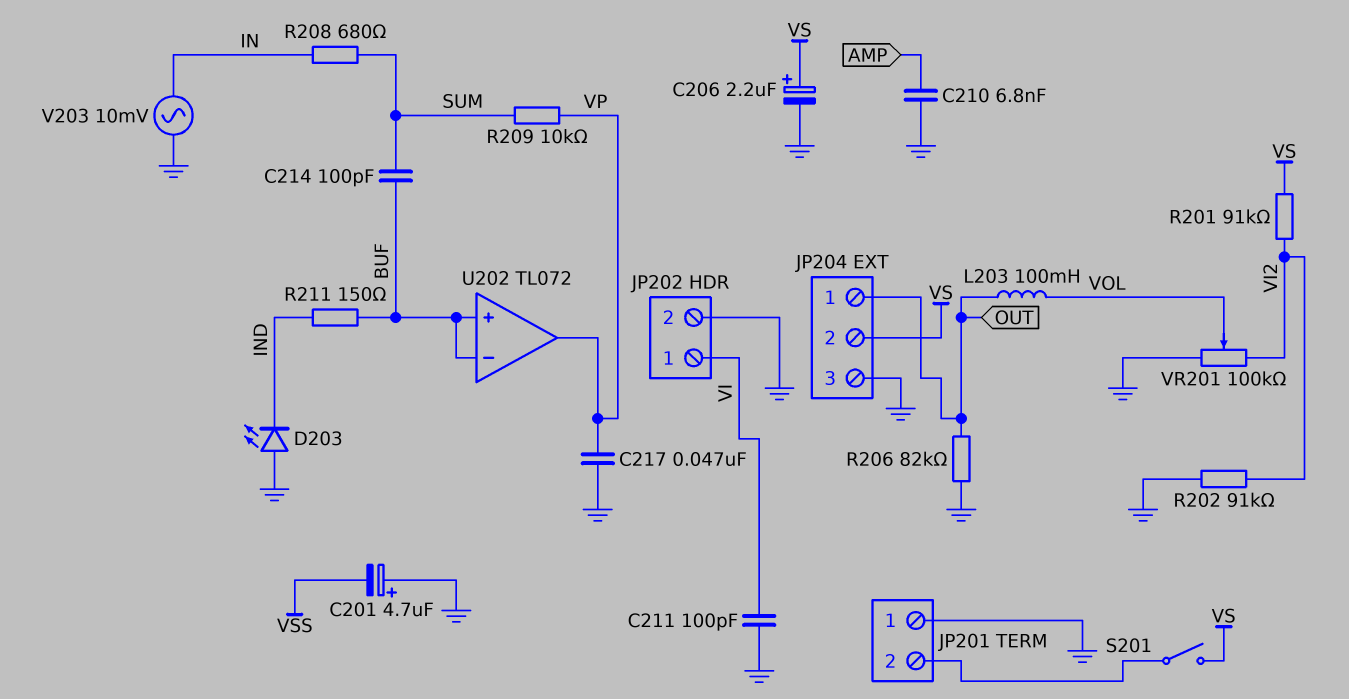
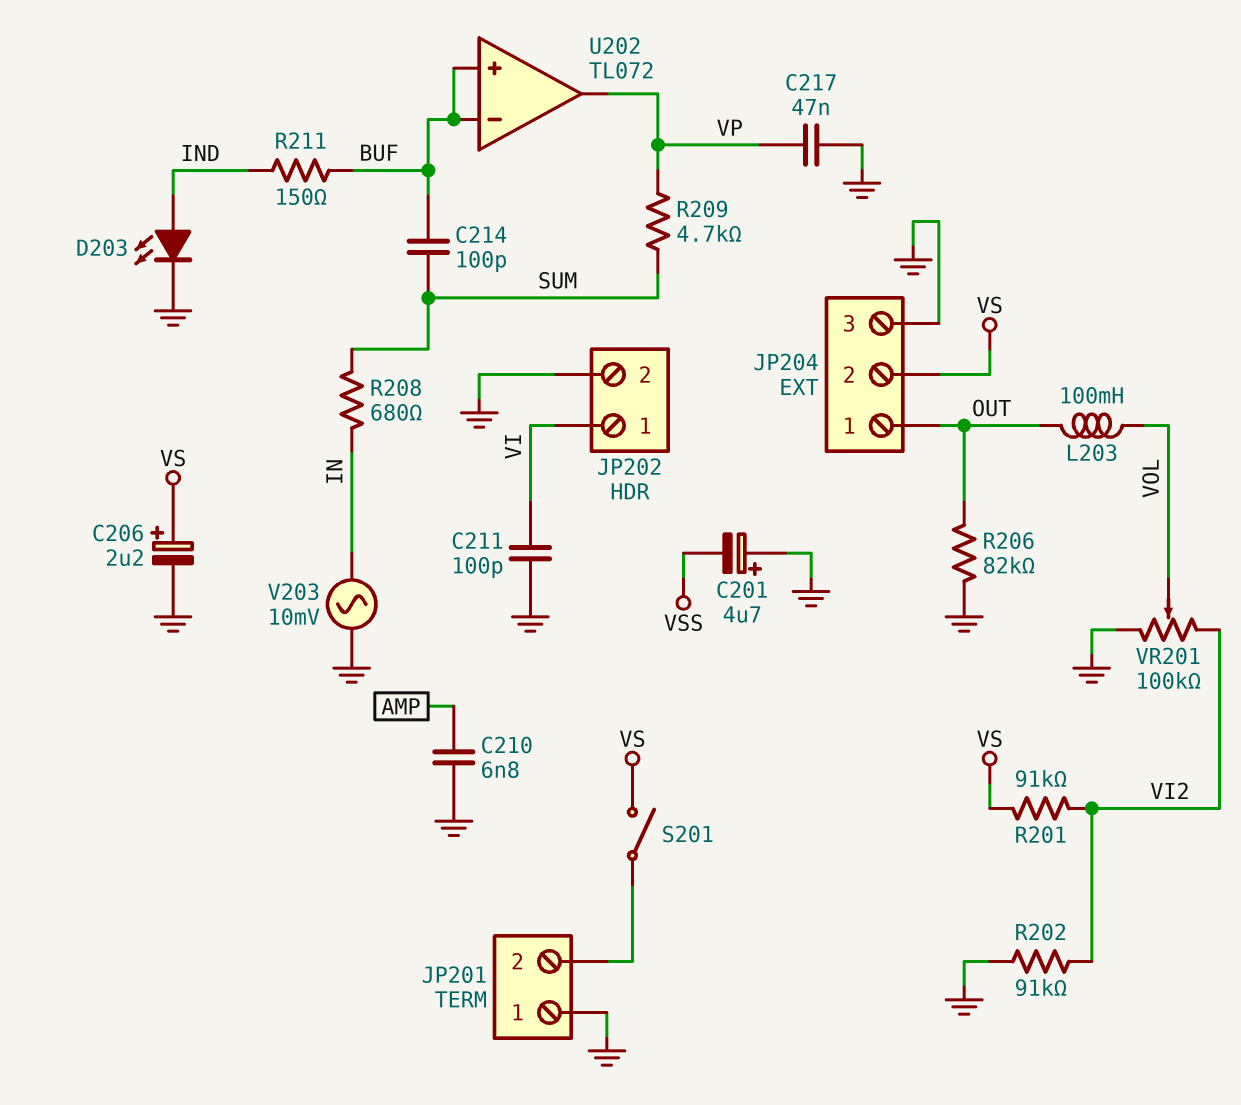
D203: LED (A GND, K IND) -> LED (A IND, K GND)
R209: 10k (SUM, VP) -> 4.7k (SUM, VP)

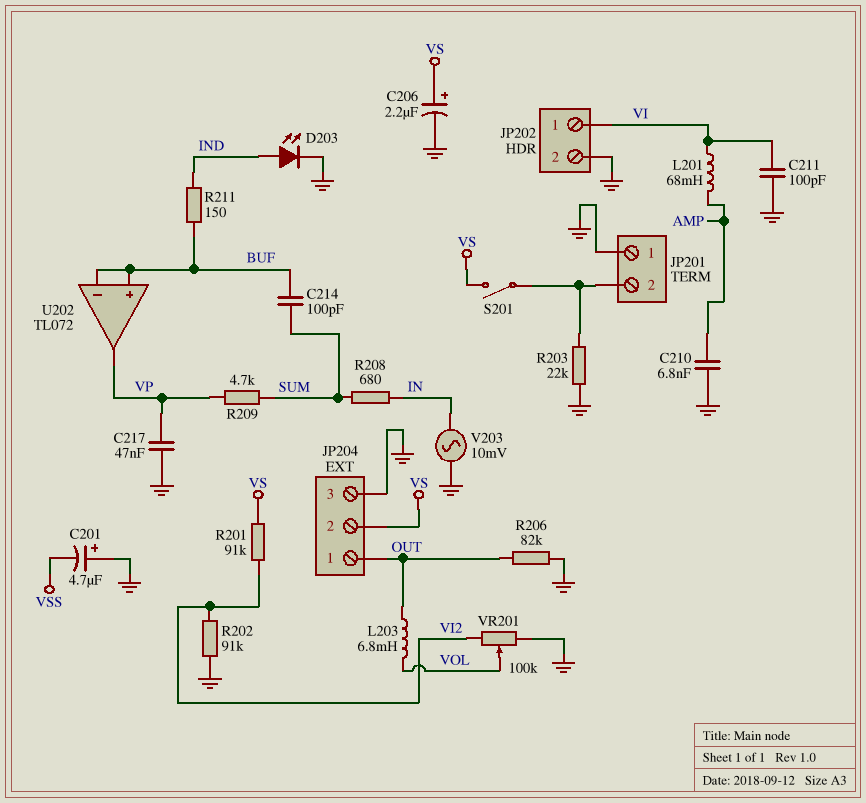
L201: none -> 68mH (AMP, VI)
L203: 100mH (OUT, VOL) -> 6.8mH (OUT, VOL)
R203: none -> 22k (GND, JP201/2)

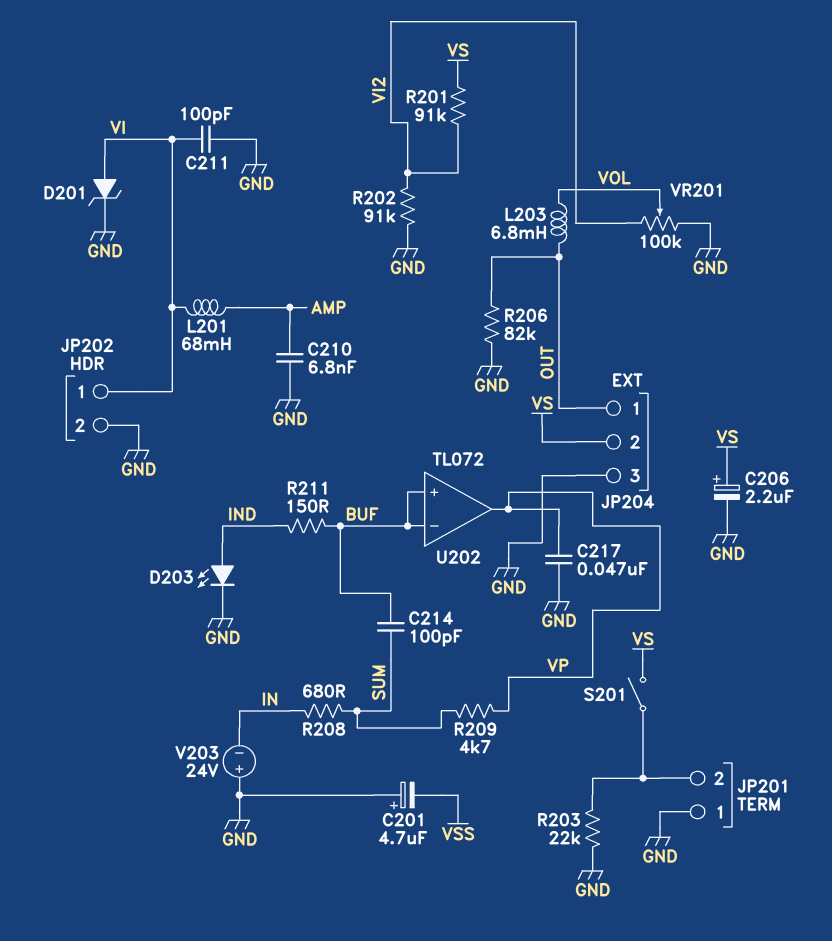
D201: none -> zener (A VI, K GND)
V203: AC 10mV (GND, IN) -> 24V (plus GND, minus IN)

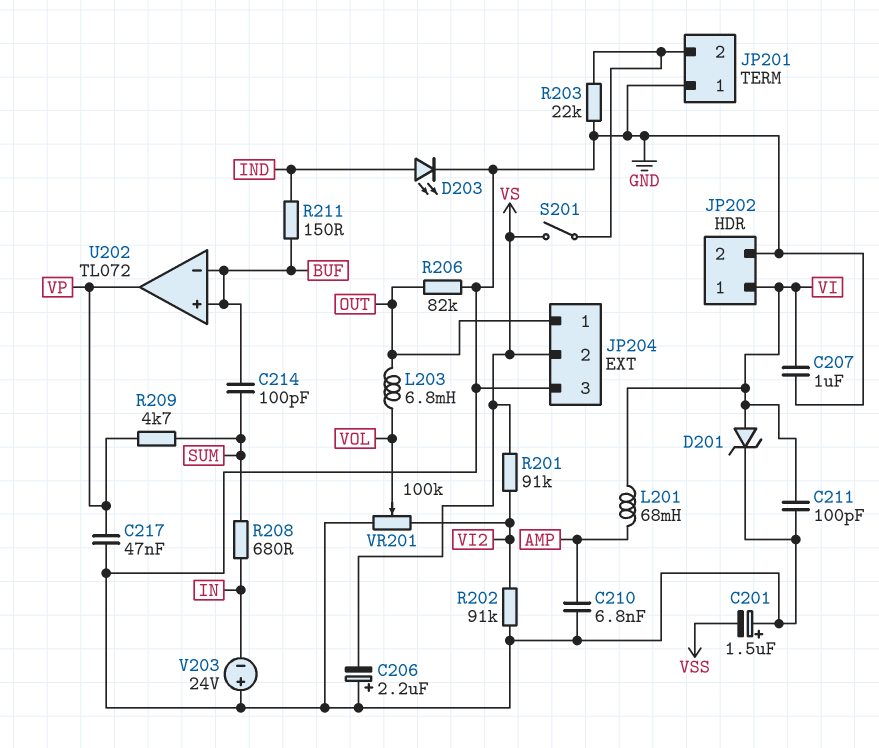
C201: 4.7uF (plus GND, minus VSS) -> 1.5uF (plus GND, minus VSS)
C206: 2.2uF (plus VS, minus GND) -> 2.2uF (plus GND, minus VS)
C207: none -> 1uF (GND, VI)

